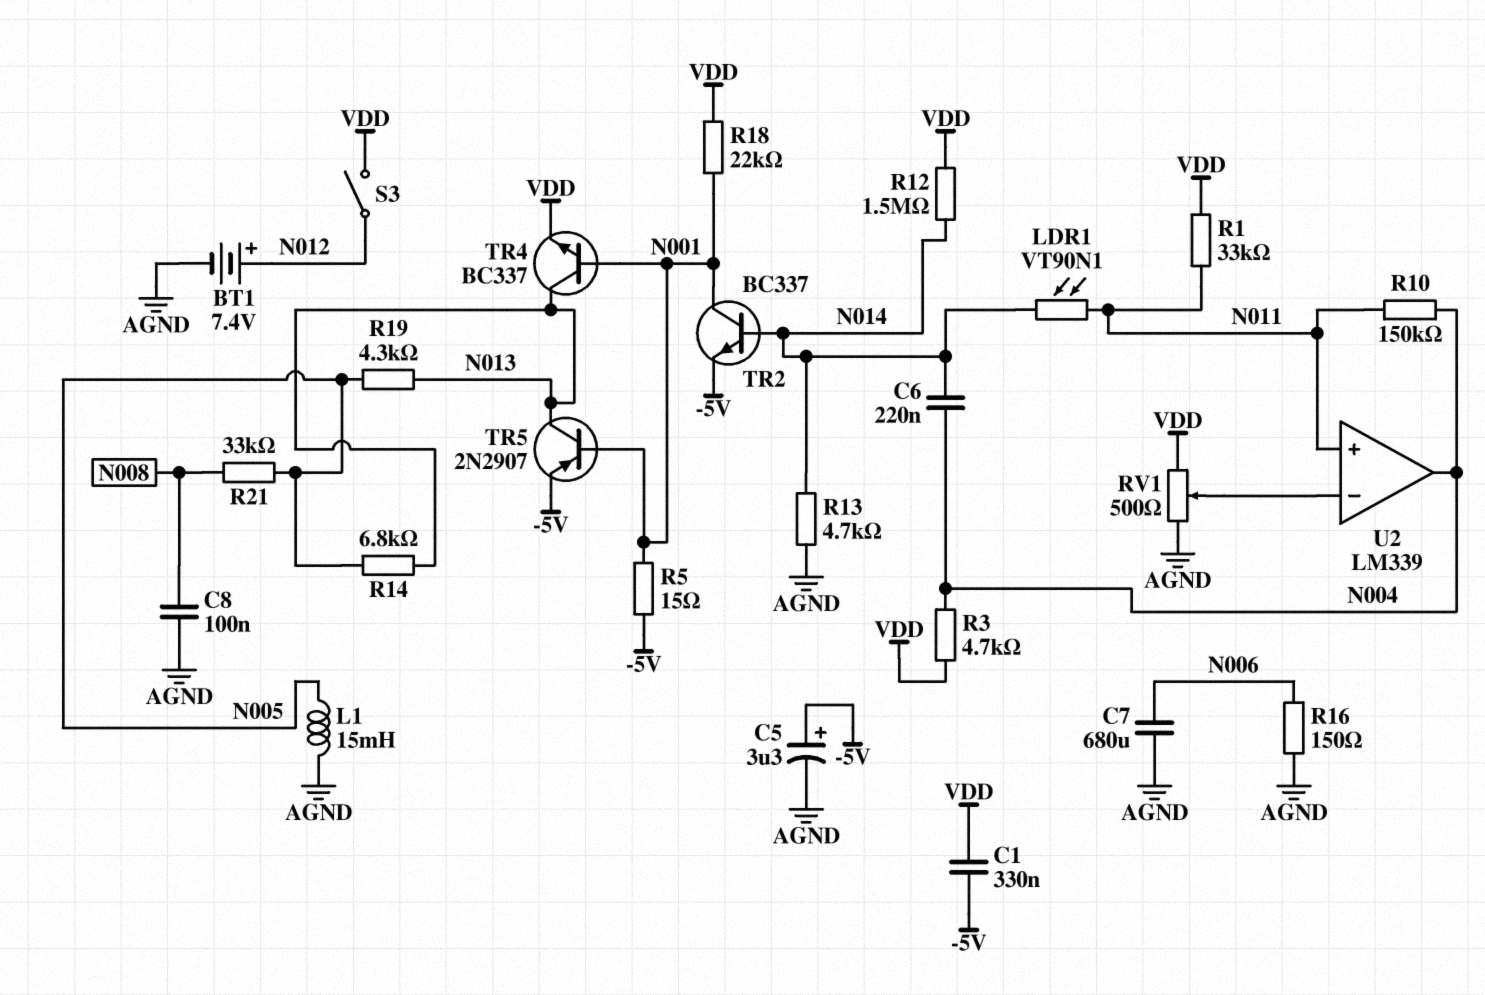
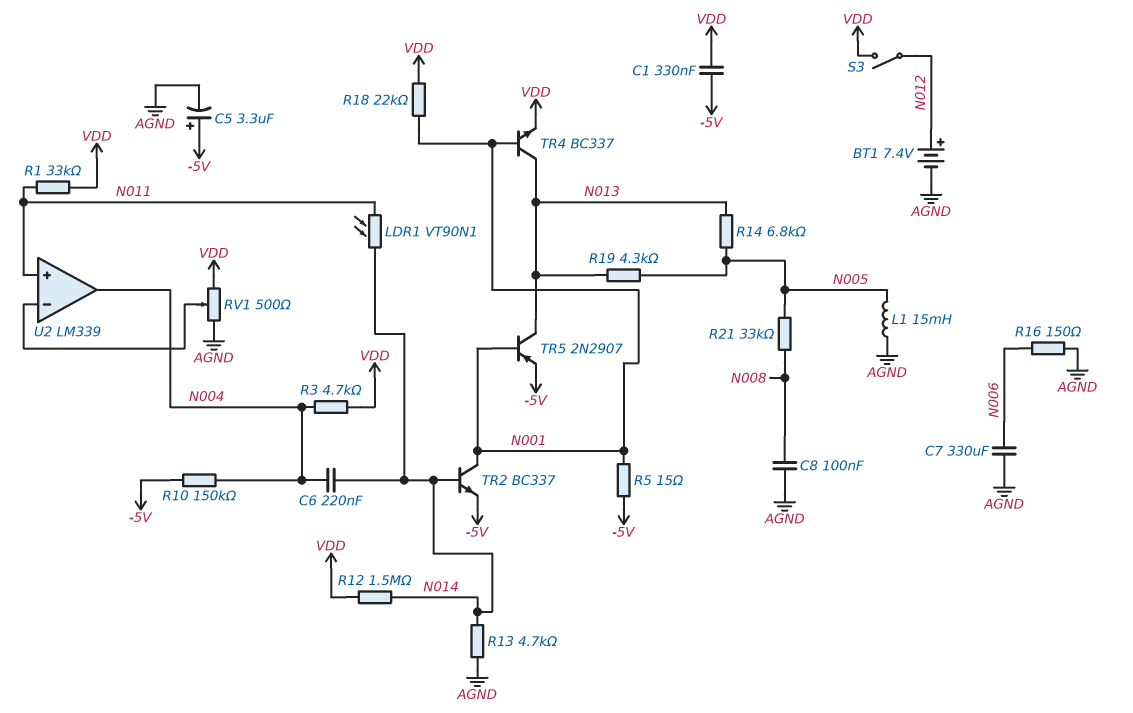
C7: 680uF (AGND, N006) -> 330uF (AGND, N006)
R10: 150k (N004, N011) -> 150k (-5V, N004)

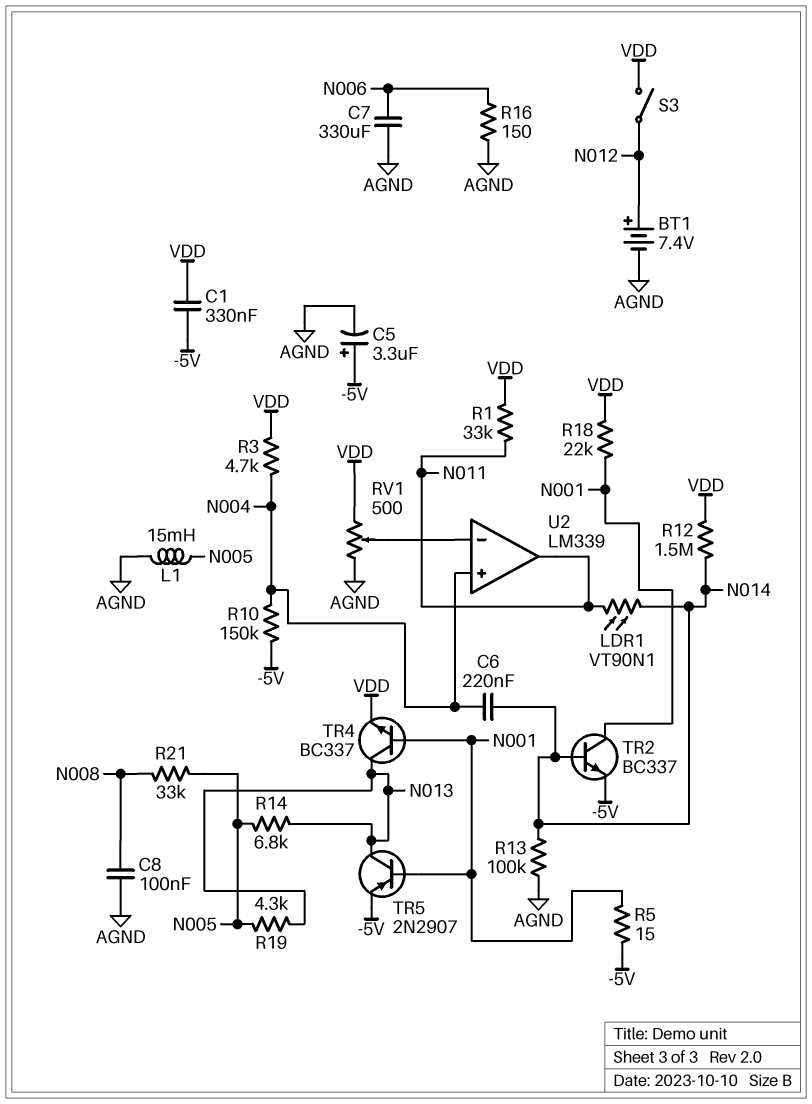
R13: 4.7k (AGND, N014) -> 100k (AGND, N014)
U2 pin in+: N011 -> N004
U2 pin out: N004 -> N011

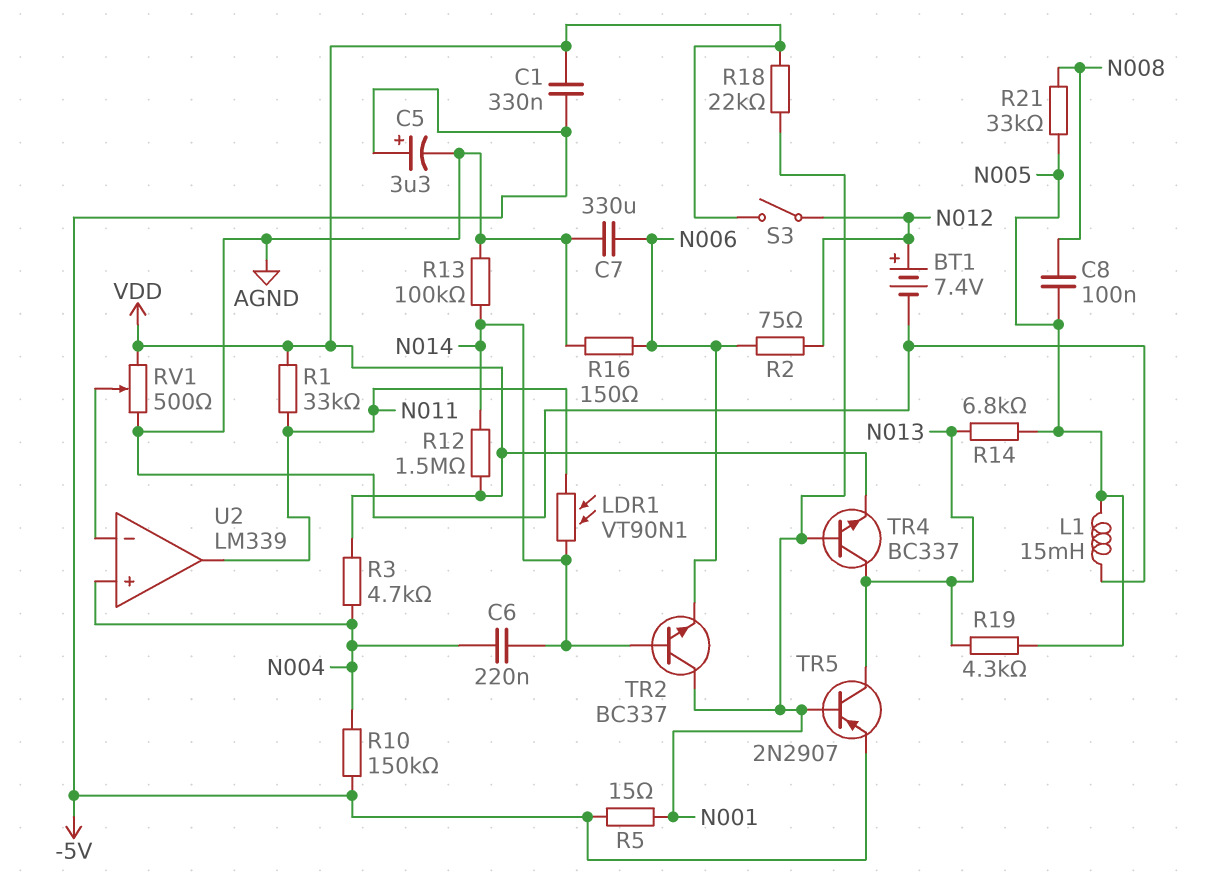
C8: 100nF (AGND, N008) -> 100nF (N005, N008)
R2: none -> 75 (N006, N012)
TR2: NPN BC337 (B N014, C N001, E -5V) -> NPN BC337 (B N014, C N001, E N006)

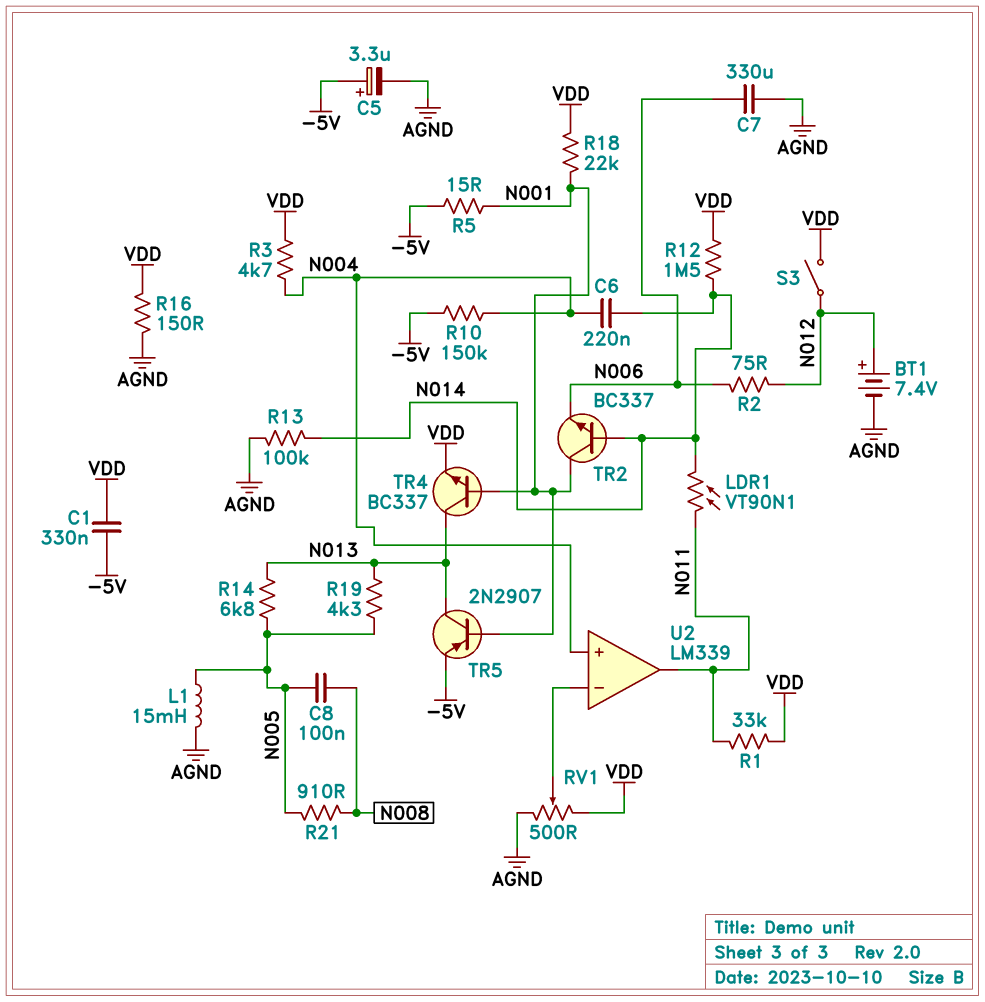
R16: 150 (AGND, N006) -> 150 (AGND, VDD)
R21: 33k (N005, N008) -> 910 (N005, N008)

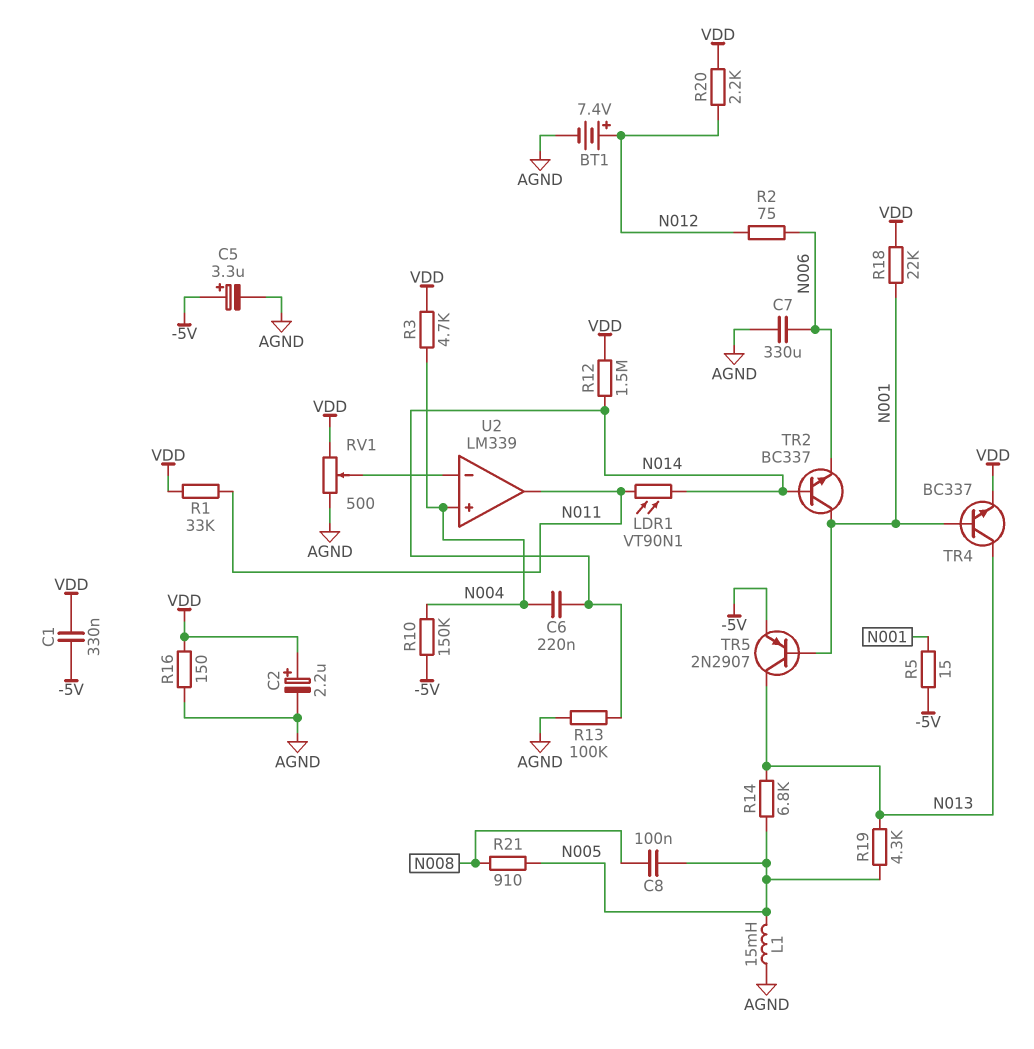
C2: none -> 2.2uF (plus VDD, minus AGND)
R20: none -> 2.2k (N012, VDD)
S3: switch (N012, VDD) -> none

